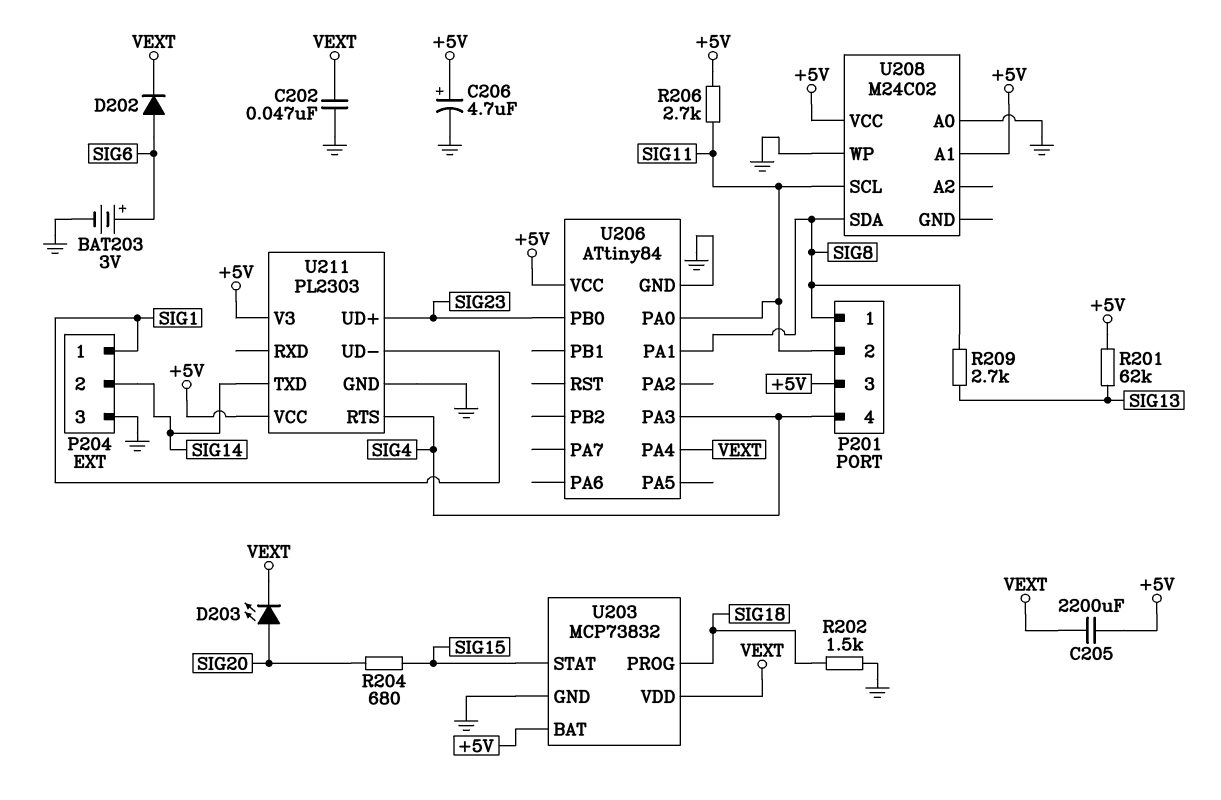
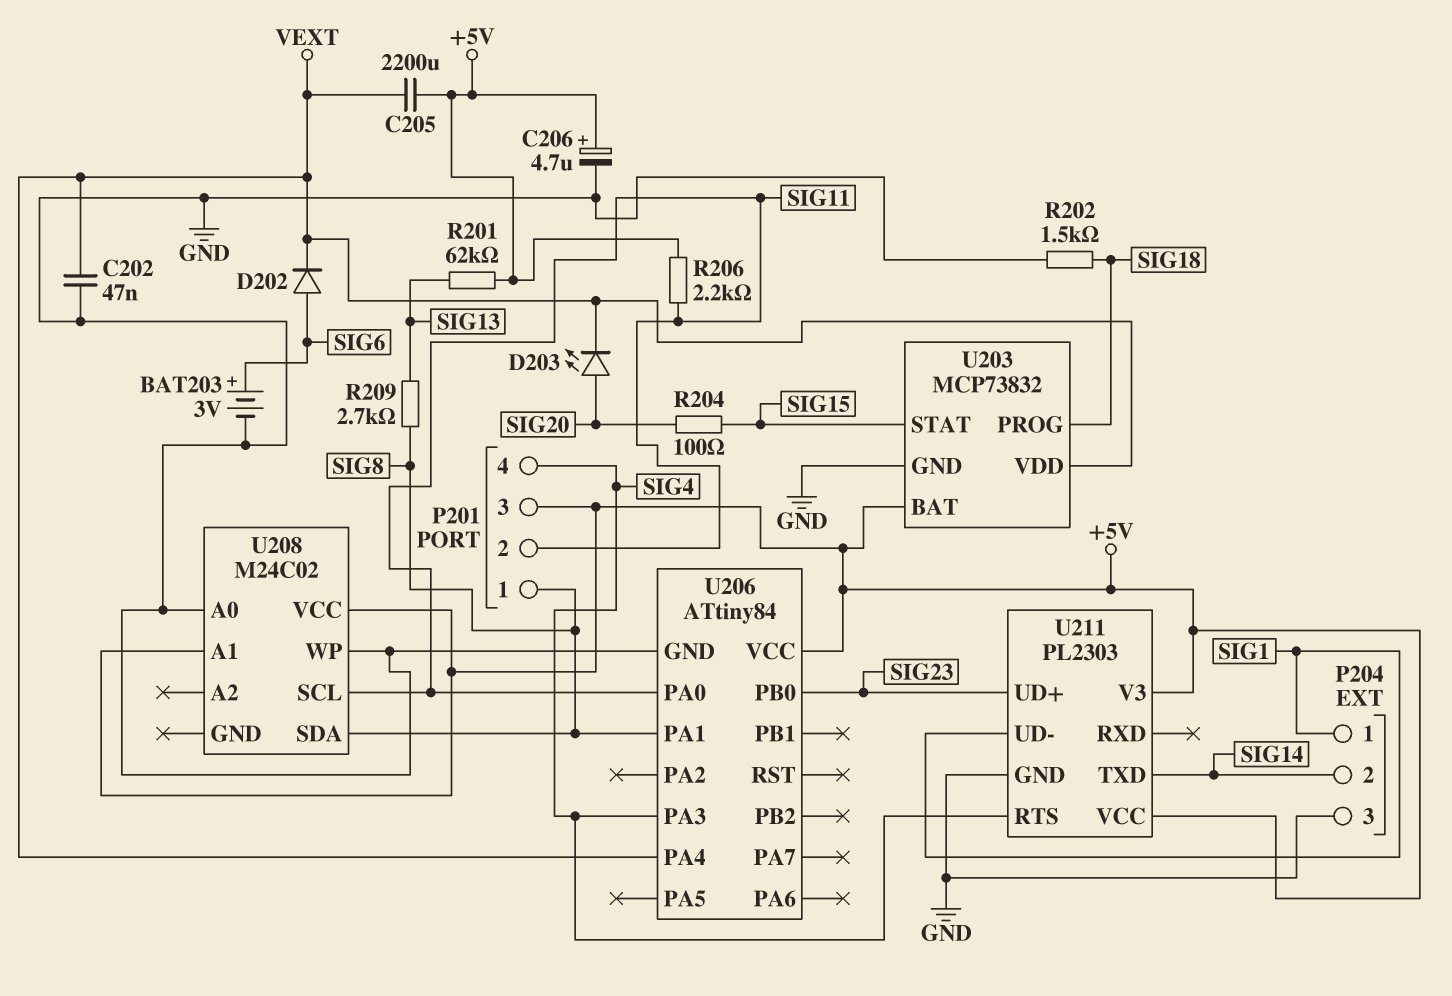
R204: 680 (SIG15, SIG20) -> 100 (SIG15, SIG20)
R206: 2.7k (+5V, SIG11) -> 2.2k (+5V, SIG11)

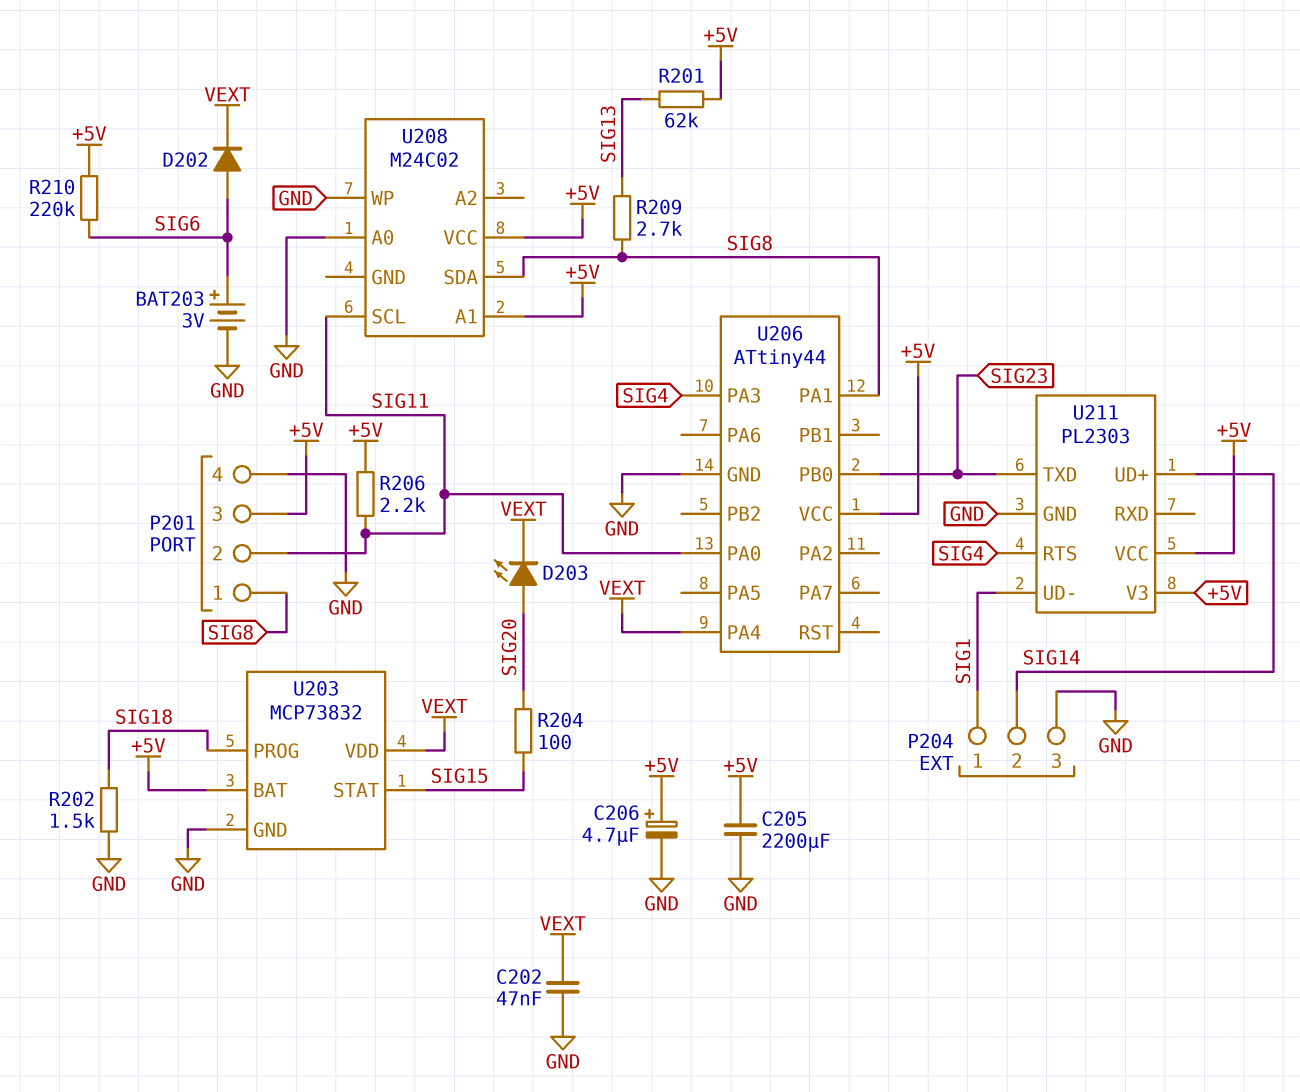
C205: 2200uF (+5V, VEXT) -> 2200uF (+5V, GND)
P201 pin 4: SIG4 -> GND
R210: none -> 220k (+5V, SIG6)
U206: ATtiny84 -> ATtiny44
U211 pin TXD: SIG14 -> SIG23
U211 pin UD+: SIG23 -> SIG14

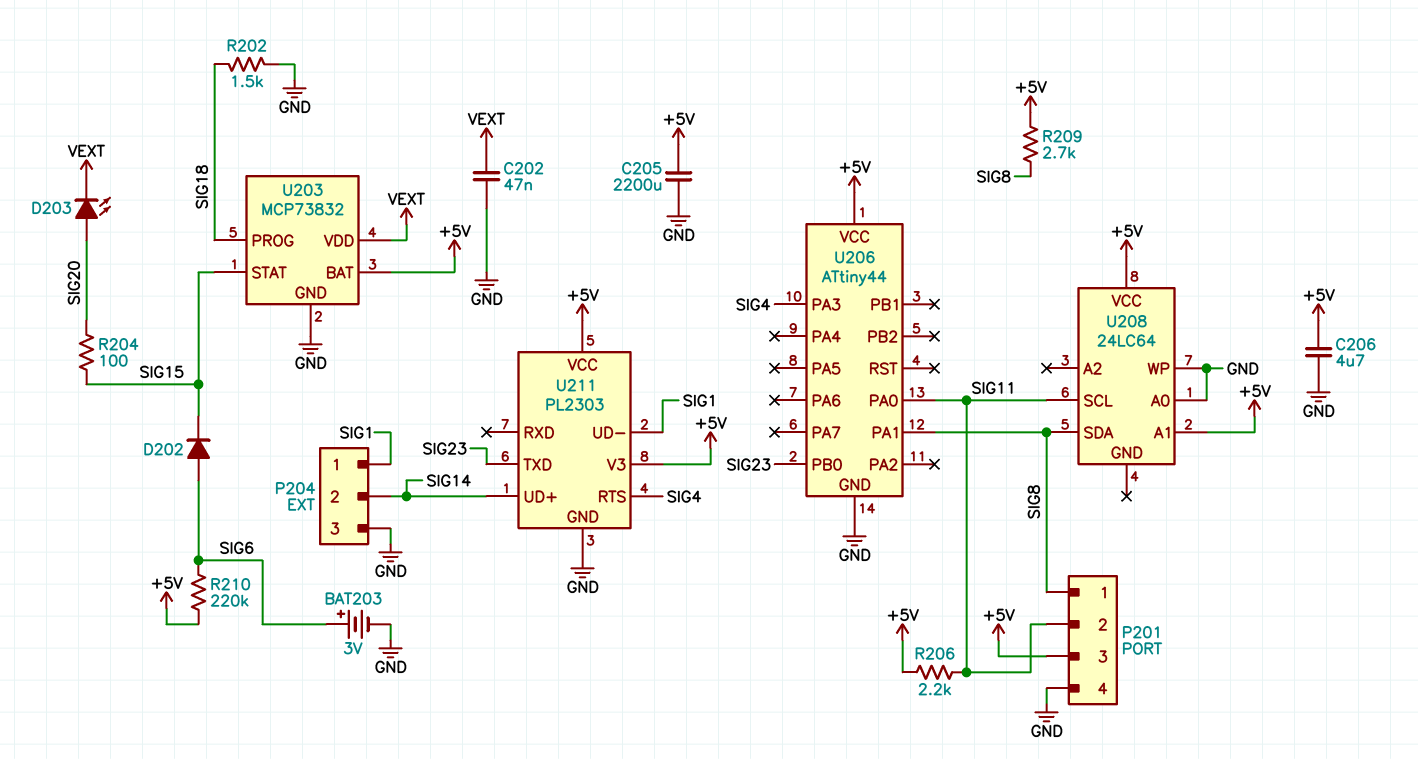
C206: 4.7uF (plus +5V, minus GND) -> 4.7uF (+5V, GND)
D202: diode (A SIG6, K VEXT) -> diode (A SIG6, K SIG15)
R201: 62k (+5V, SIG13) -> none
R209: 2.7k (SIG8, SIG13) -> 2.7k (+5V, SIG8)
U206 pin PA4: VEXT -> none
U208: M24C02 -> 24LC64

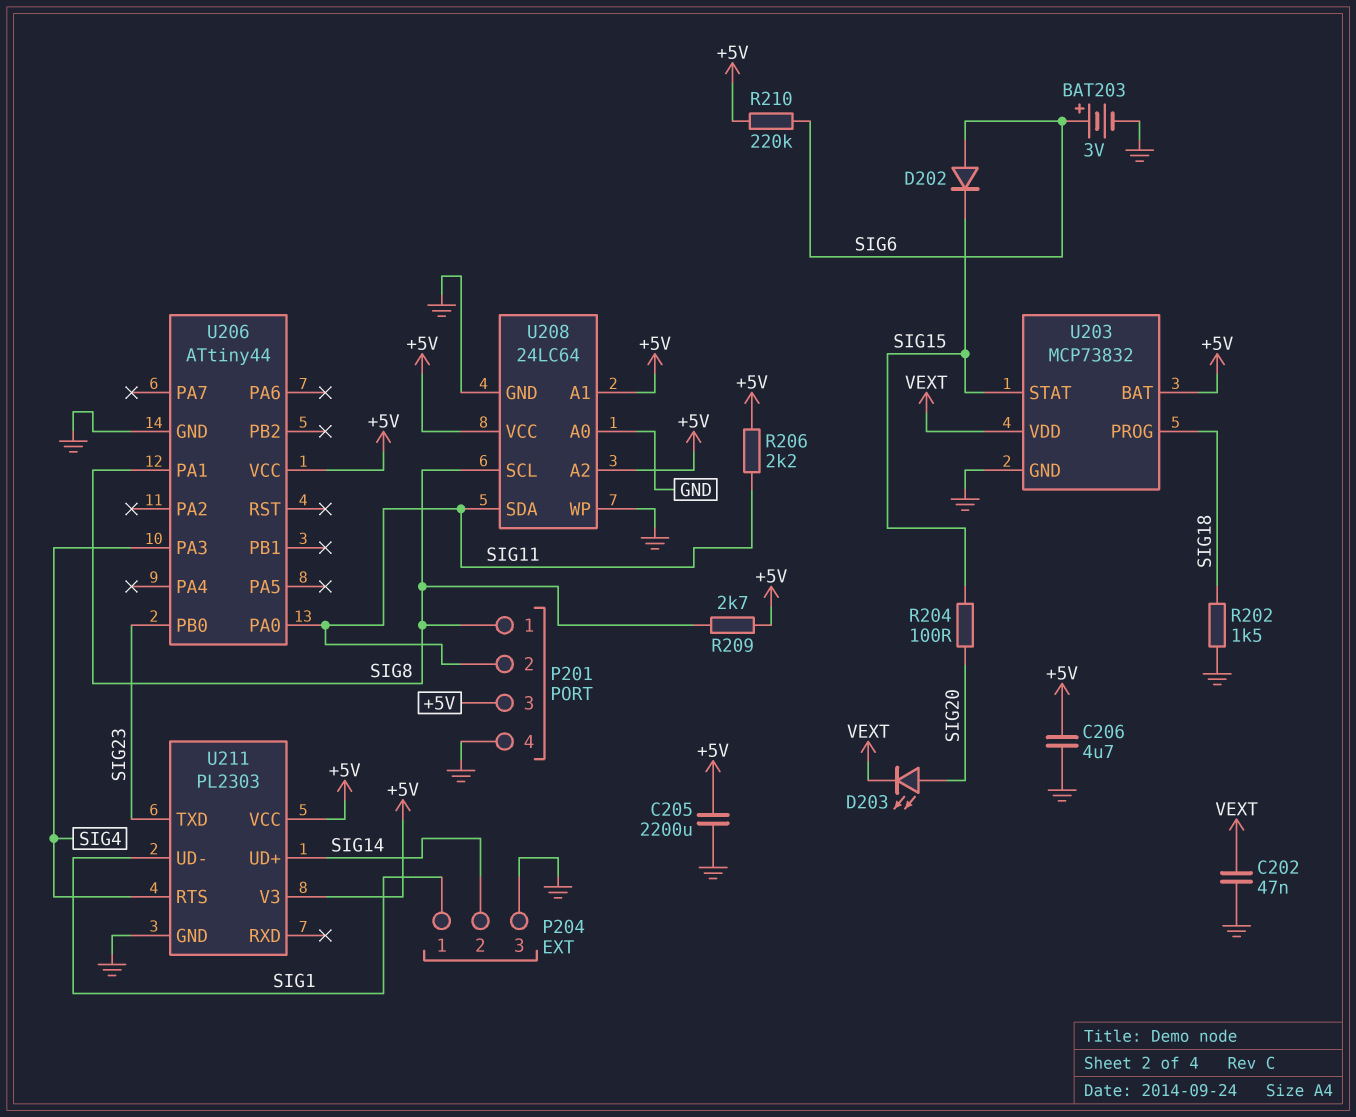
U208 pin A2: none -> +5V
U208 pin GND: none -> GND
U208 pin SCL: SIG11 -> SIG8
U208 pin SDA: SIG8 -> SIG11

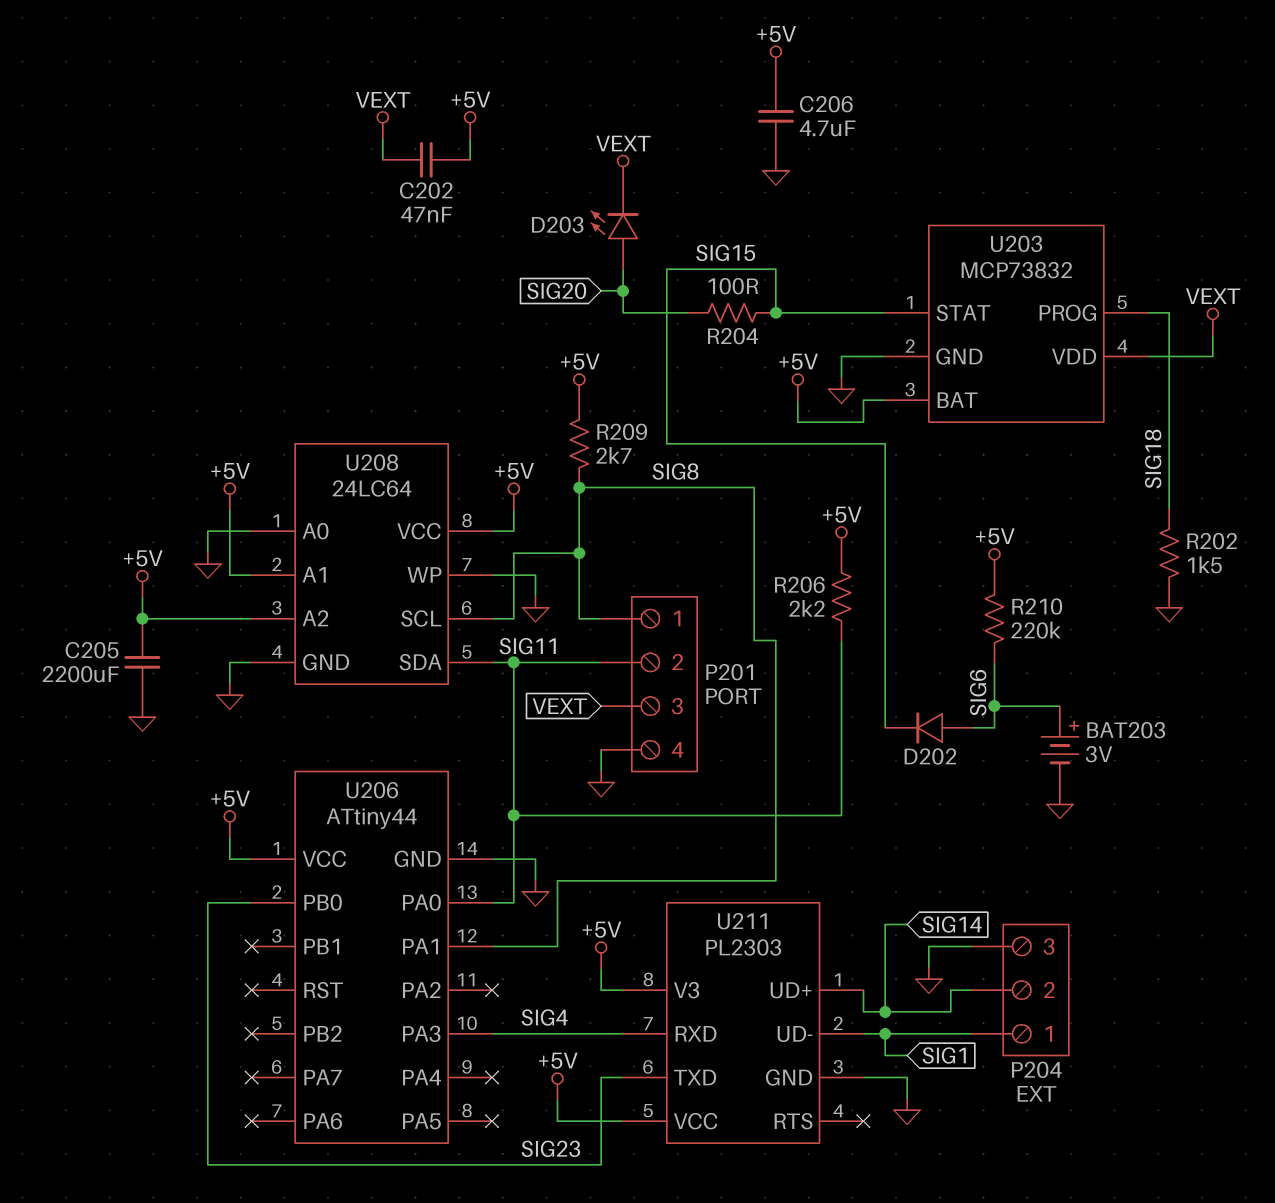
C202: 47nF (GND, VEXT) -> 47nF (+5V, VEXT)
P201 pin 3: +5V -> VEXT
U211 pin RTS: SIG4 -> none
U211 pin RXD: none -> SIG4

